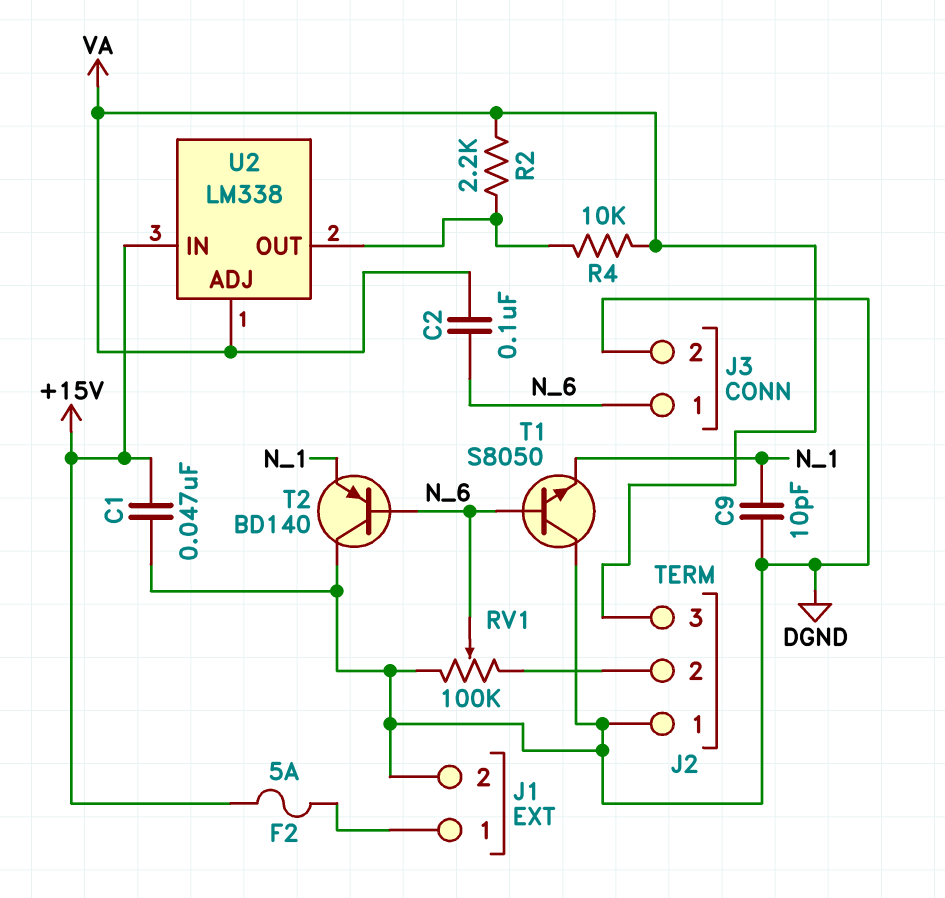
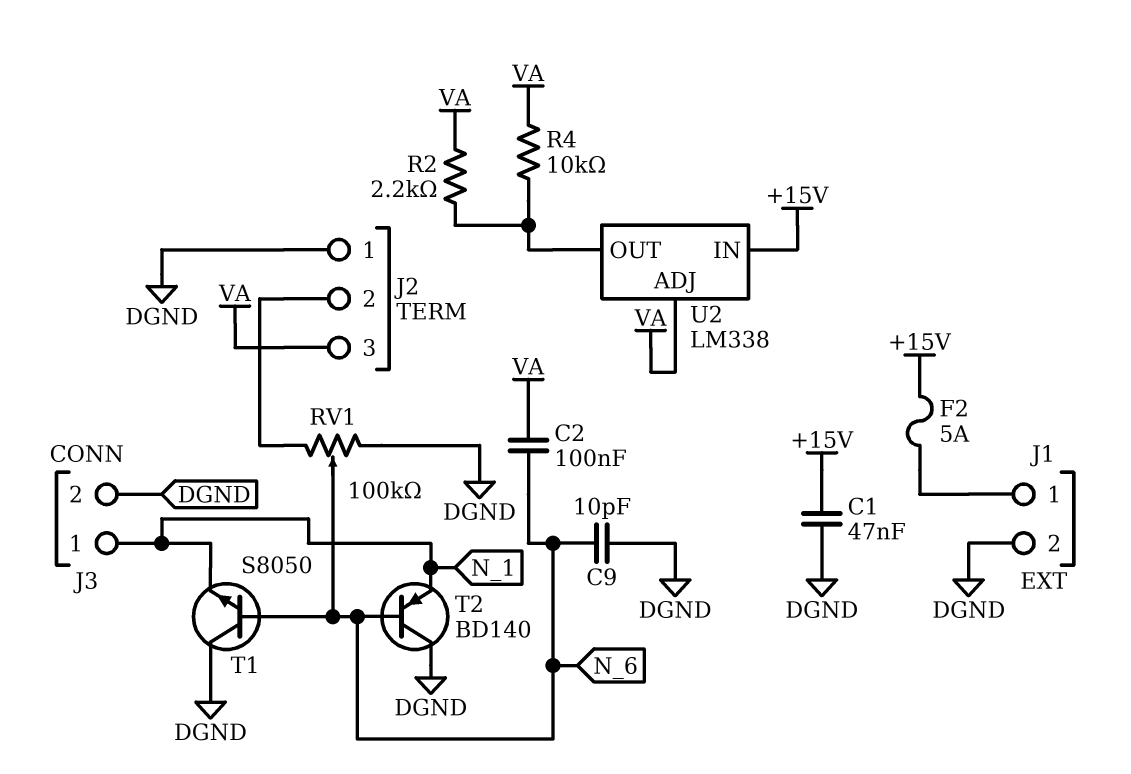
C9: 10pF (DGND, N_1) -> 10pF (DGND, N_6)
J3 pin 1: N_6 -> N_1

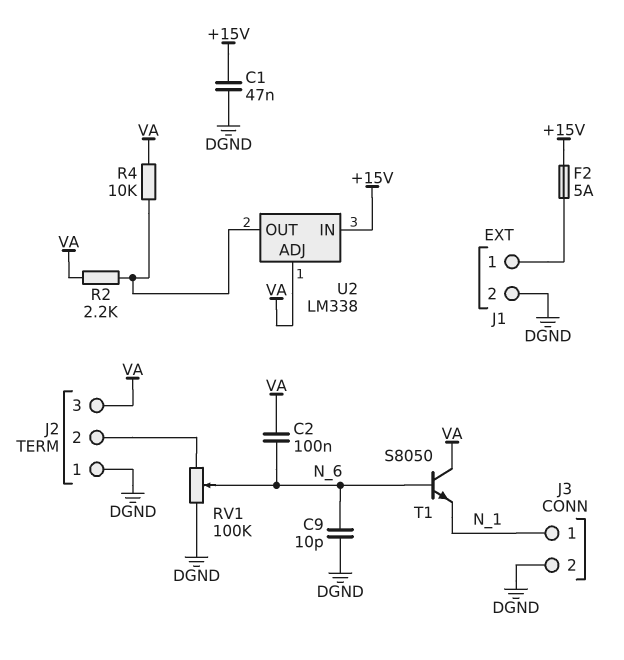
T1: NPN S8050 (B N_6, C DGND, E N_1) -> NPN S8050 (B N_6, C VA, E N_1)
T2: PNP BD140 (B N_6, C DGND, E N_1) -> none

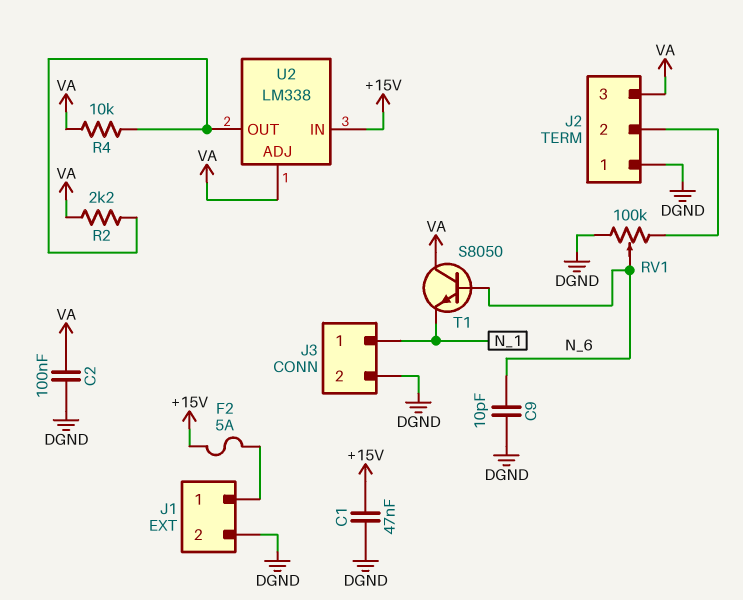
C2: 100nF (N_6, VA) -> 100nF (DGND, VA)

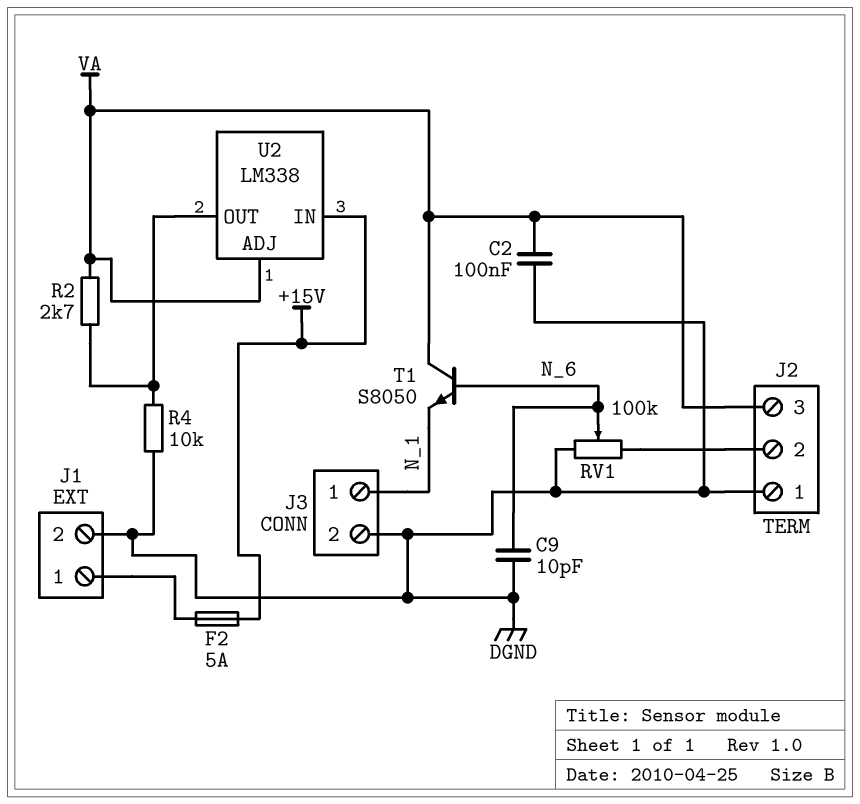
C1: 47nF (+15V, DGND) -> none
R2: 2.2k (U2/OUT, VA) -> 2.7k (U2/OUT, VA)
R4: 10k (U2/OUT, VA) -> 10k (DGND, U2/OUT)

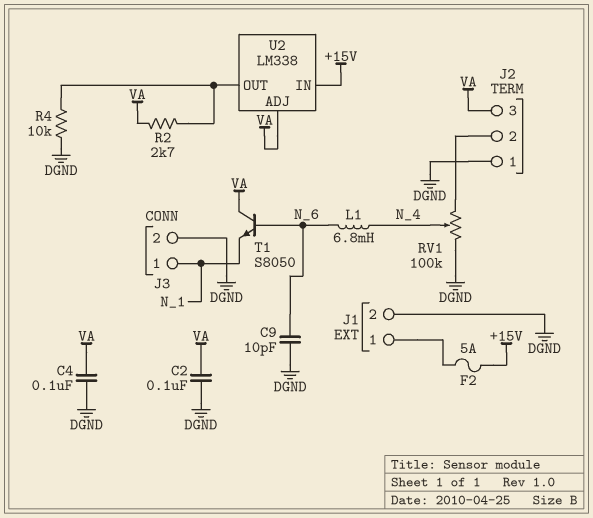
C4: none -> 100nF (DGND, VA)
L1: none -> 6.8mH (N_4, N_6)
RV1: 100k (DGND, J2/2, wiper N_6) -> 100k (DGND, J2/2, wiper N_4)

